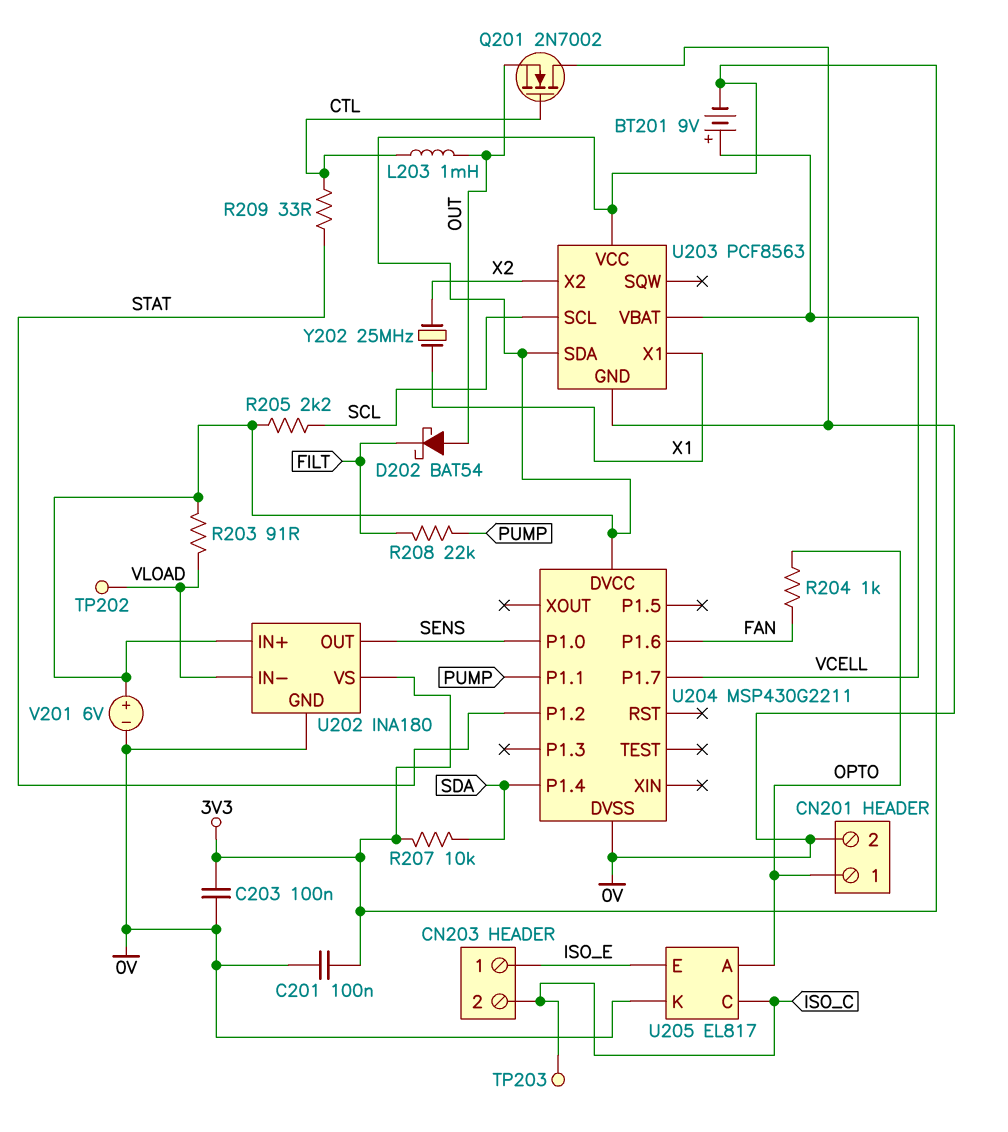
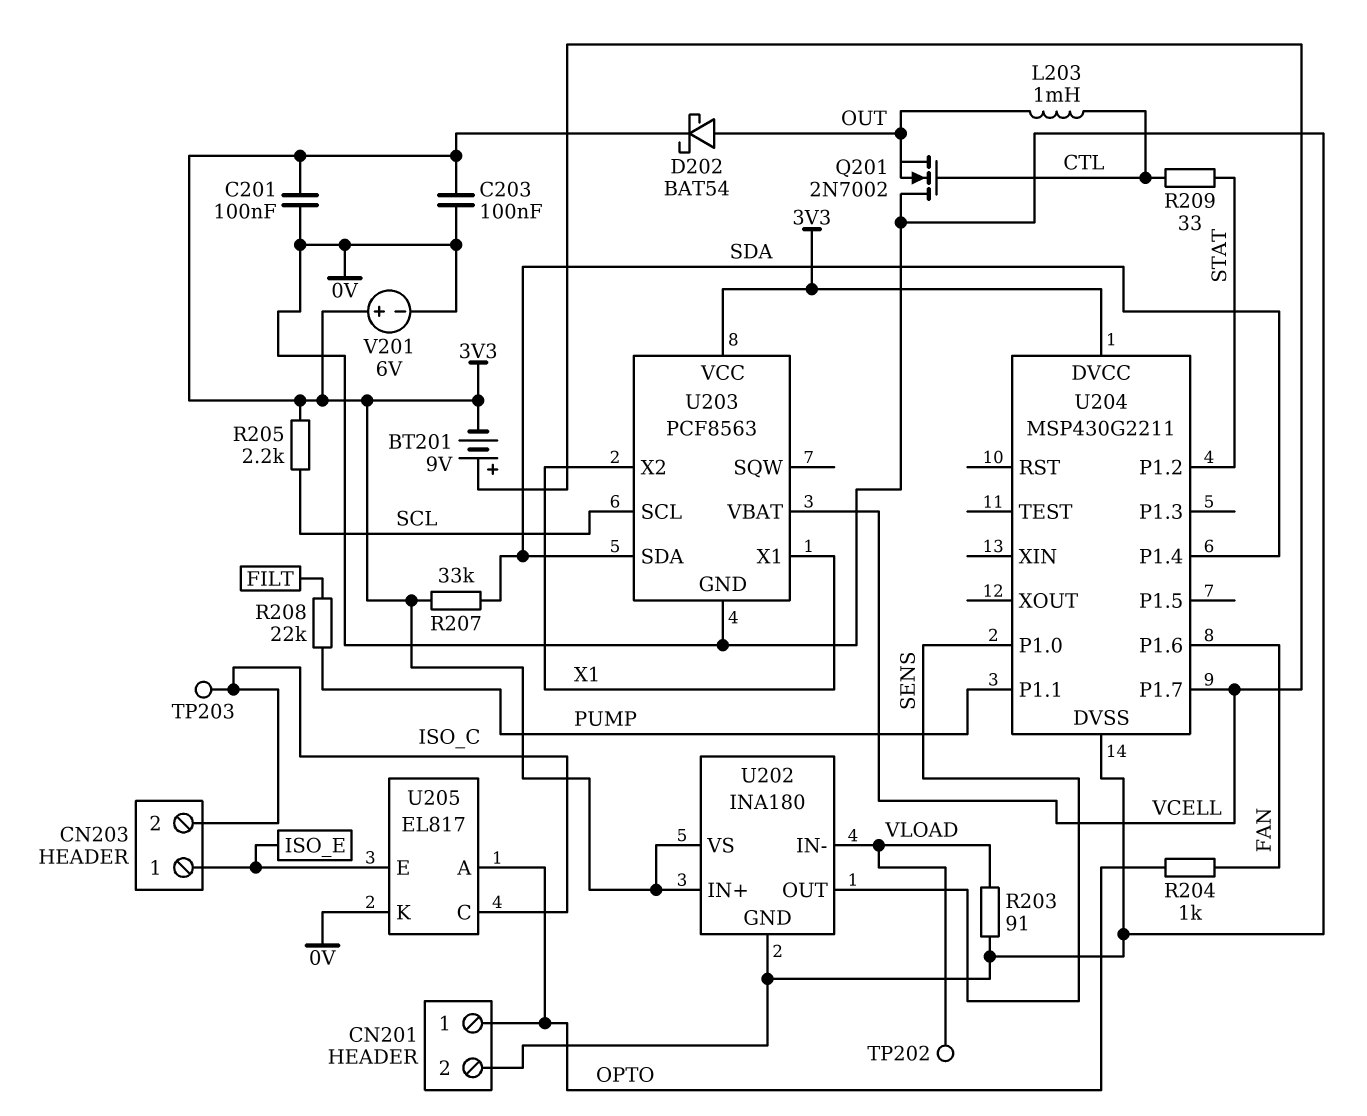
D202: schottky BAT54 (A OUT, K FILT) -> schottky BAT54 (A OUT, K 3V3)
R203: 91 (3V3, VLOAD) -> 91 (0V, VLOAD)
R207: 10k (3V3, SDA) -> 33k (3V3, SDA)
U203 pin SDA: 3V3 -> SDA
U203 pin X2: X2 -> X1
Y202: 25MHz (X1, X2) -> none

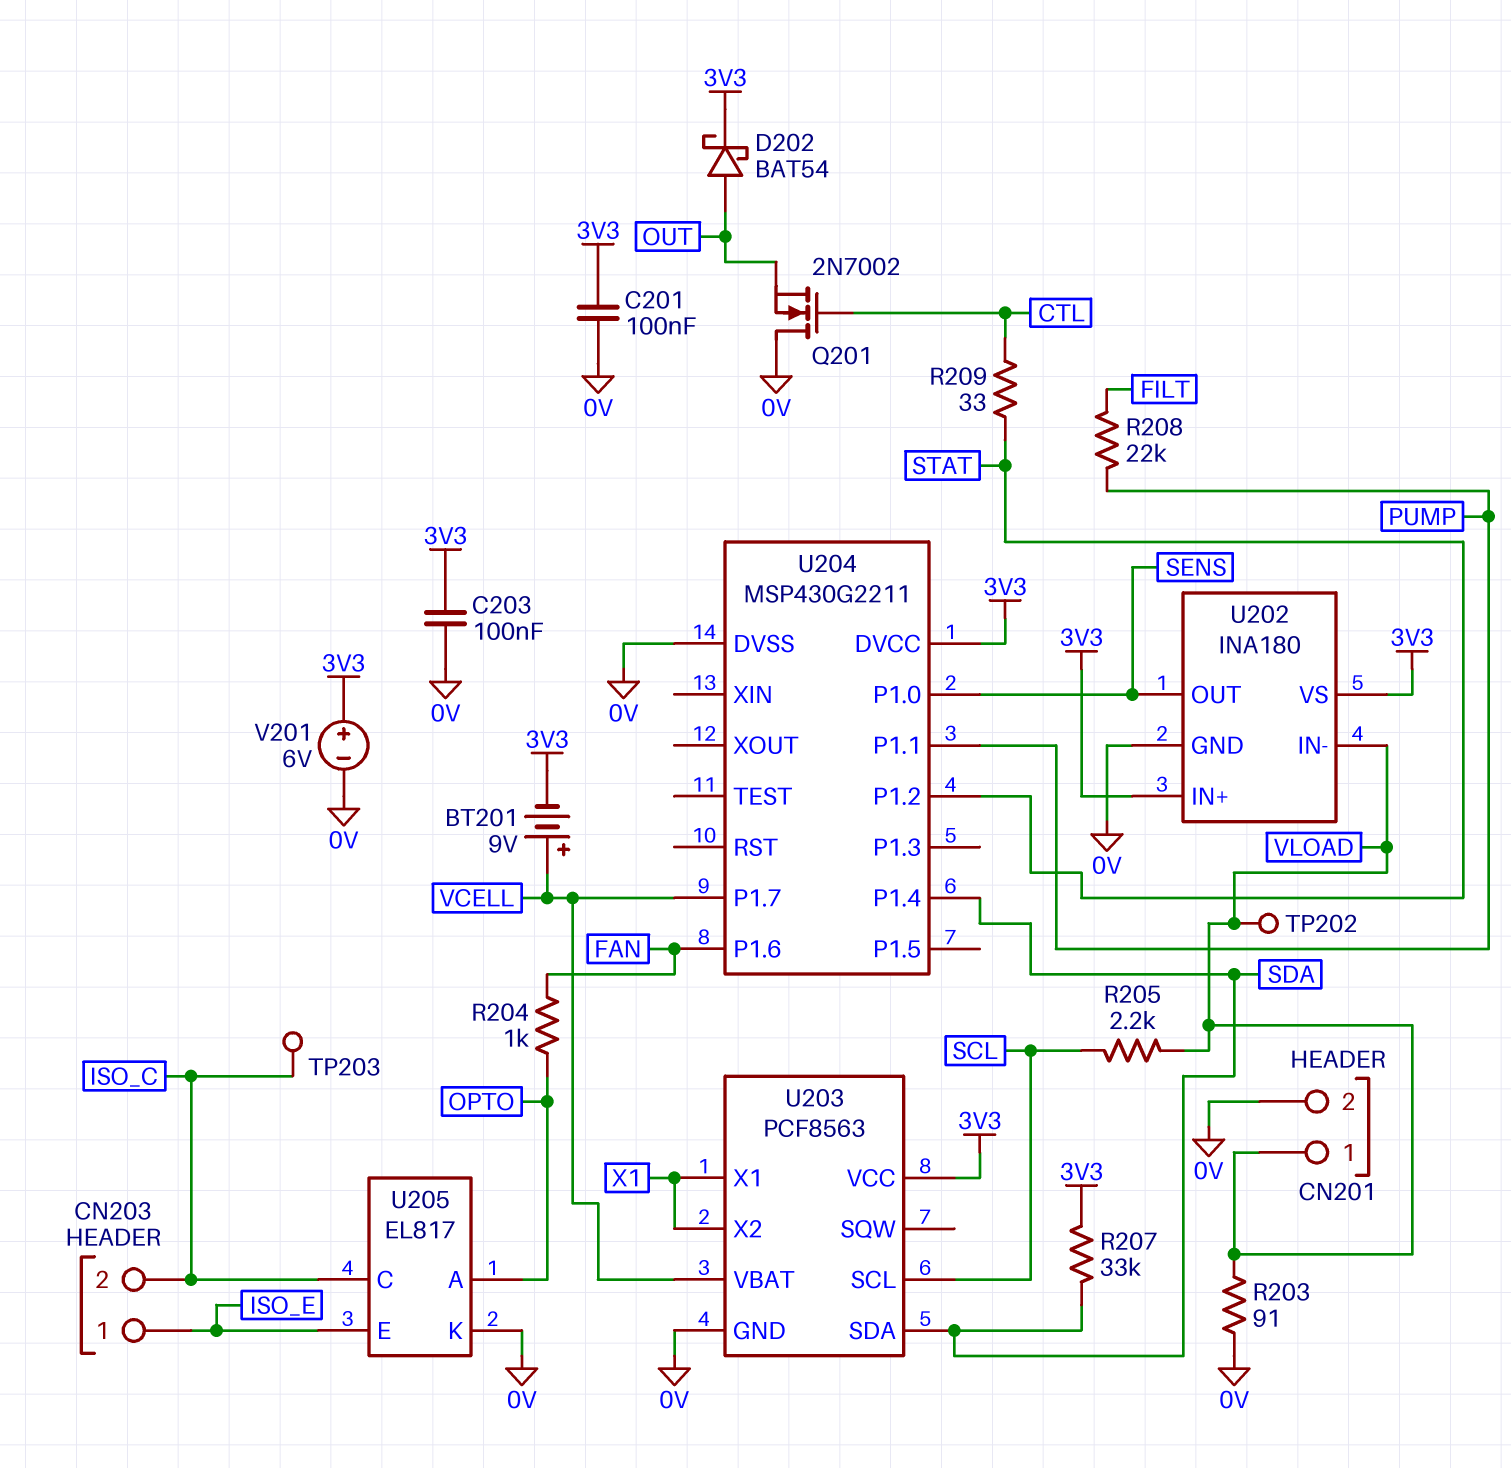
CN201 pin 1: OPTO -> VLOAD
L203: 1mH (CTL, OUT) -> none
R205: 2.2k (3V3, SCL) -> 2.2k (SCL, VLOAD)

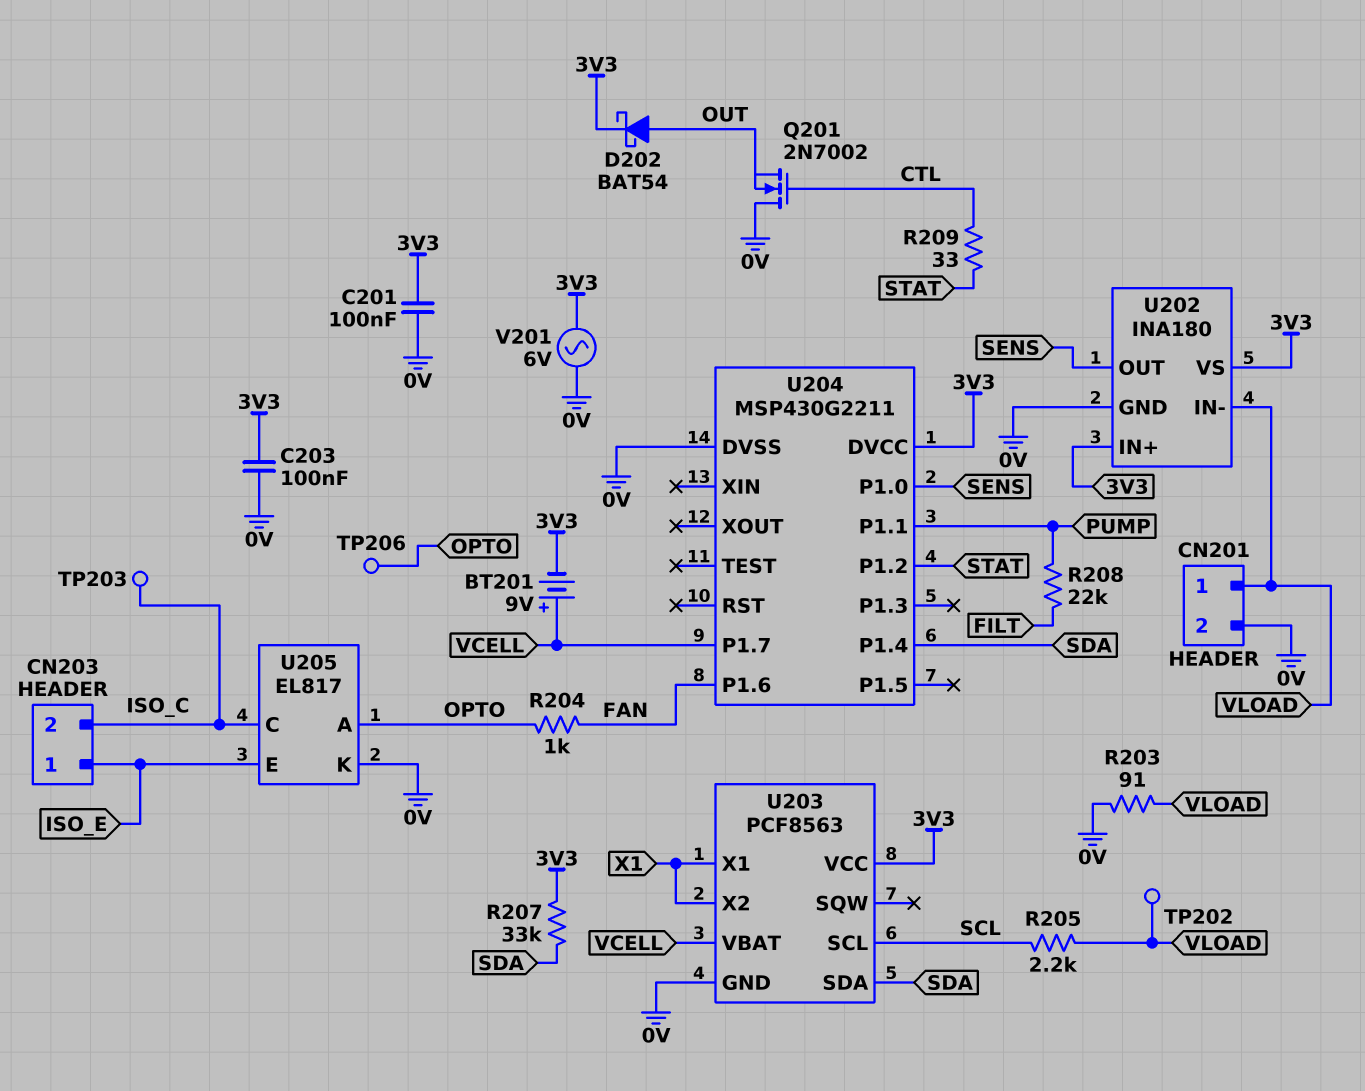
TP206: none -> test point (OPTO)
V201: 6V (plus 3V3, minus 0V) -> AC 6V (0V, 3V3)

